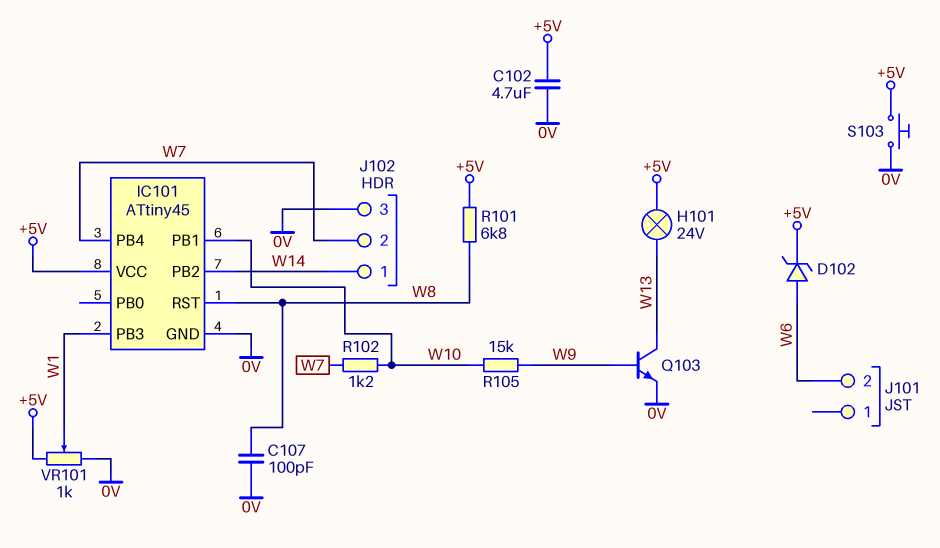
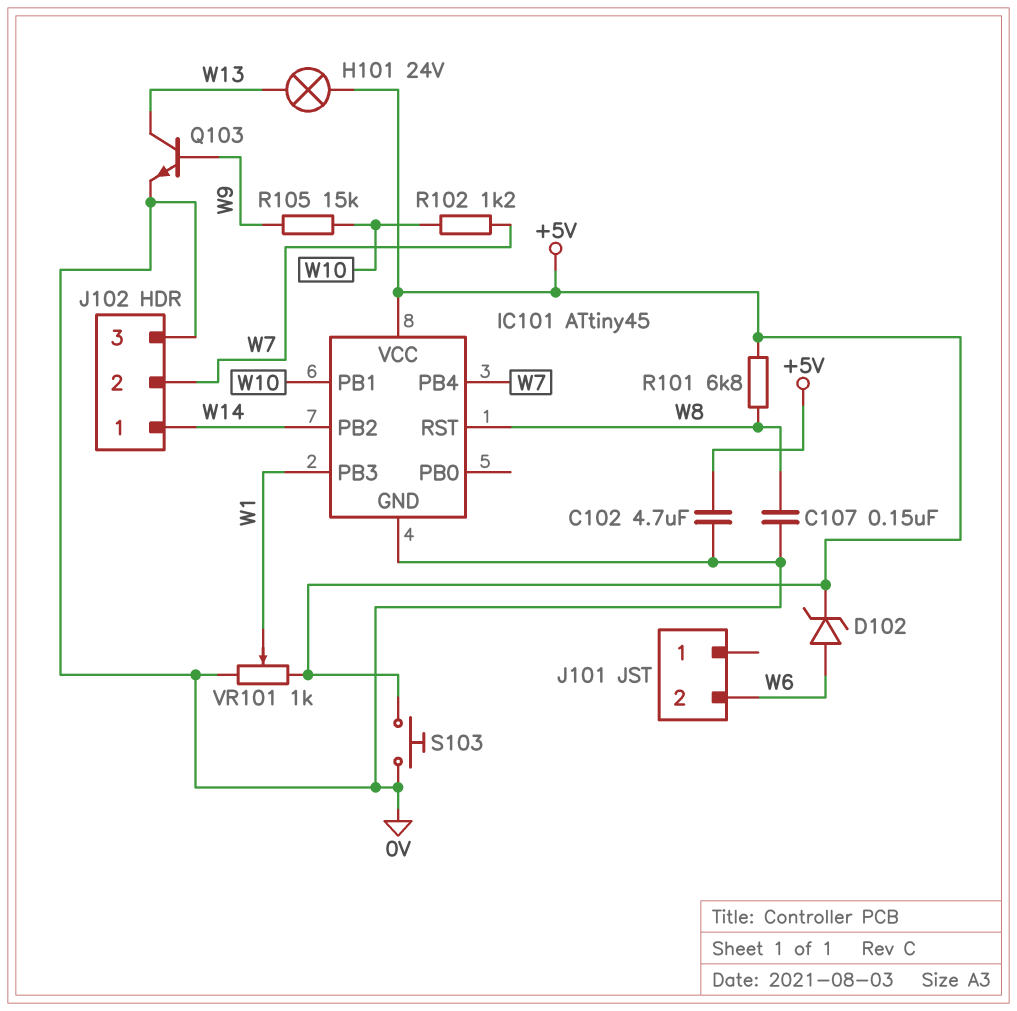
C107: 100pF (0V, W8) -> 150nF (0V, W8)

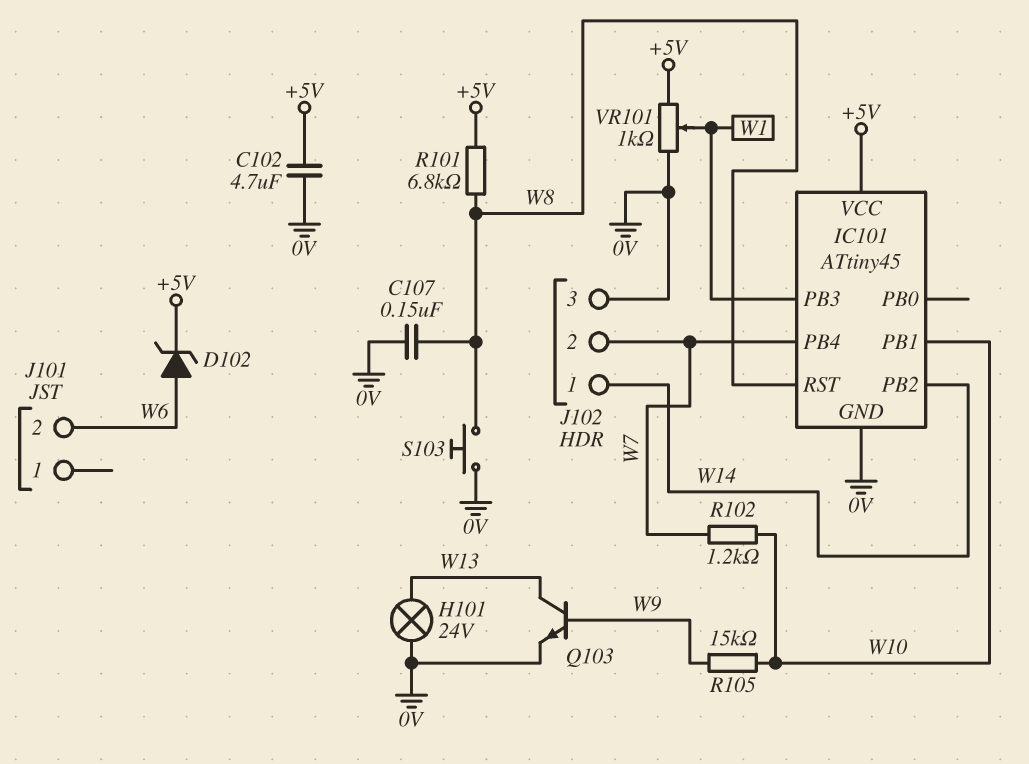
H101: lamp 24V (+5V, W13) -> lamp 24V (0V, W13)
S103: button (+5V, 0V) -> button (0V, W8)

